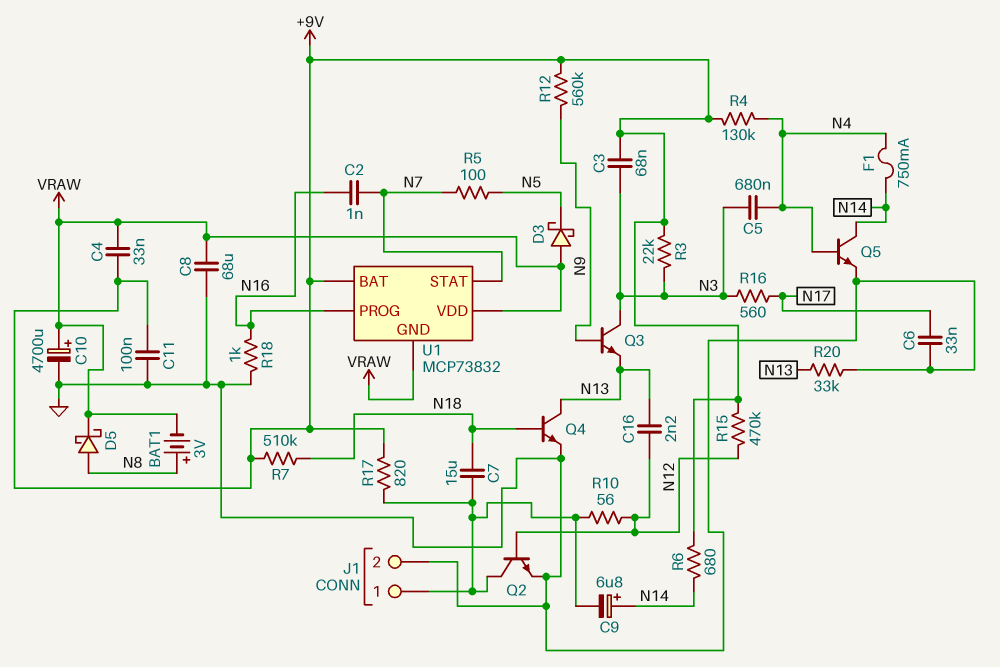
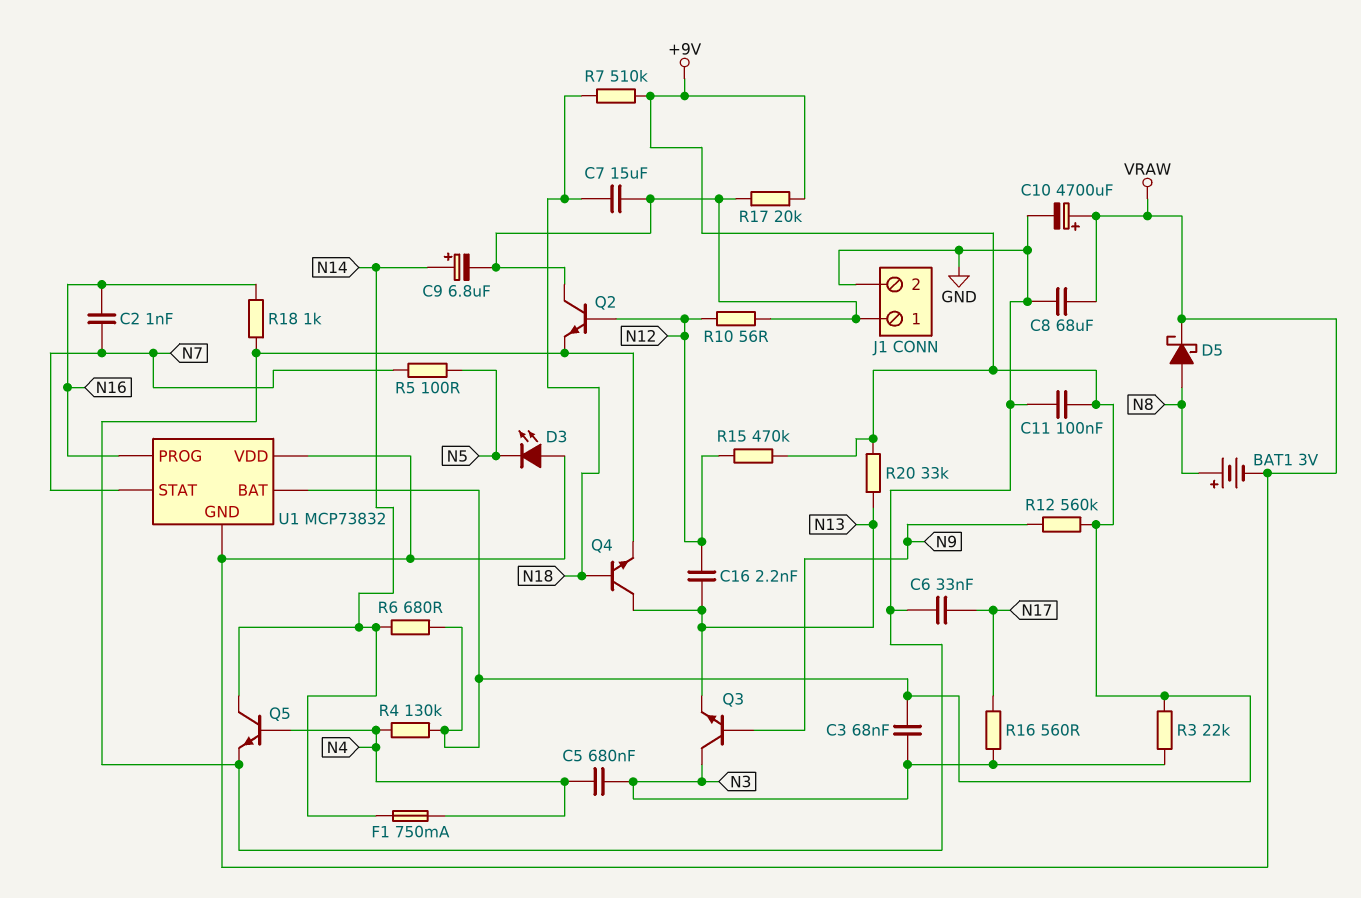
C4: 33nF (+9V, VRAW) -> none
D3: schottky (A VRAW, K N5) -> LED (A VRAW, K N5)
R17: 820 (+9V, J1/1) -> 20k (+9V, J1/1)
R20: 33k (GND, N13) -> 33k (+9V, N13)

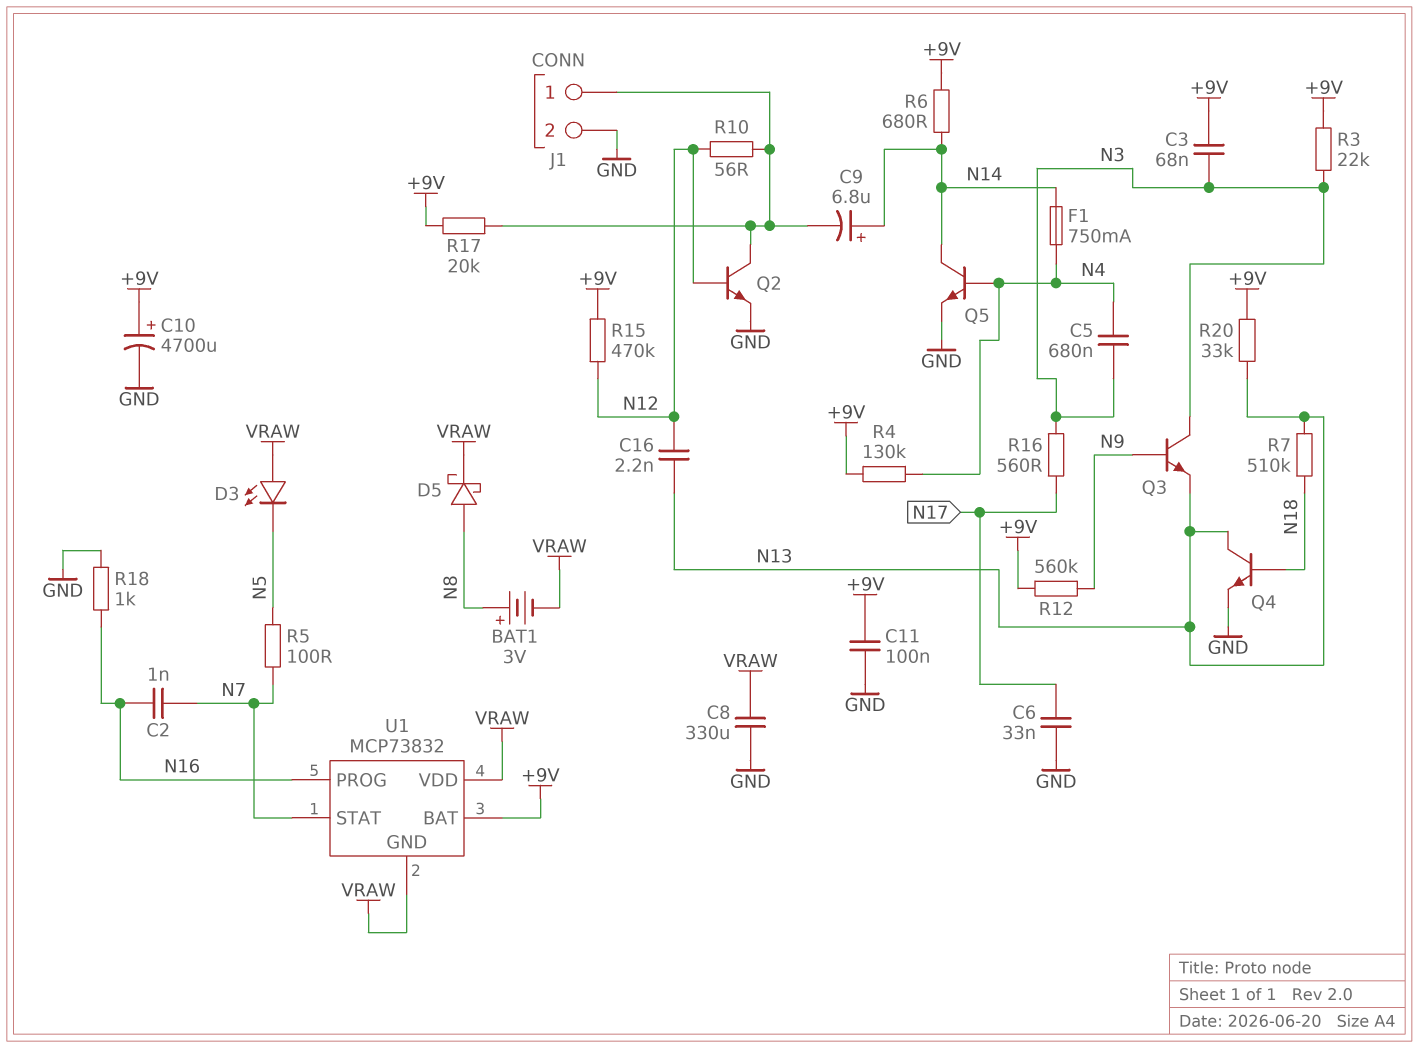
C7: 15uF (J1/1, N18) -> none
C8: 68uF (GND, VRAW) -> 330uF (GND, VRAW)
C10: 4700uF (plus VRAW, minus GND) -> 4700uF (plus +9V, minus GND)
R7: 510k (+9V, N18) -> 510k (N13, N18)

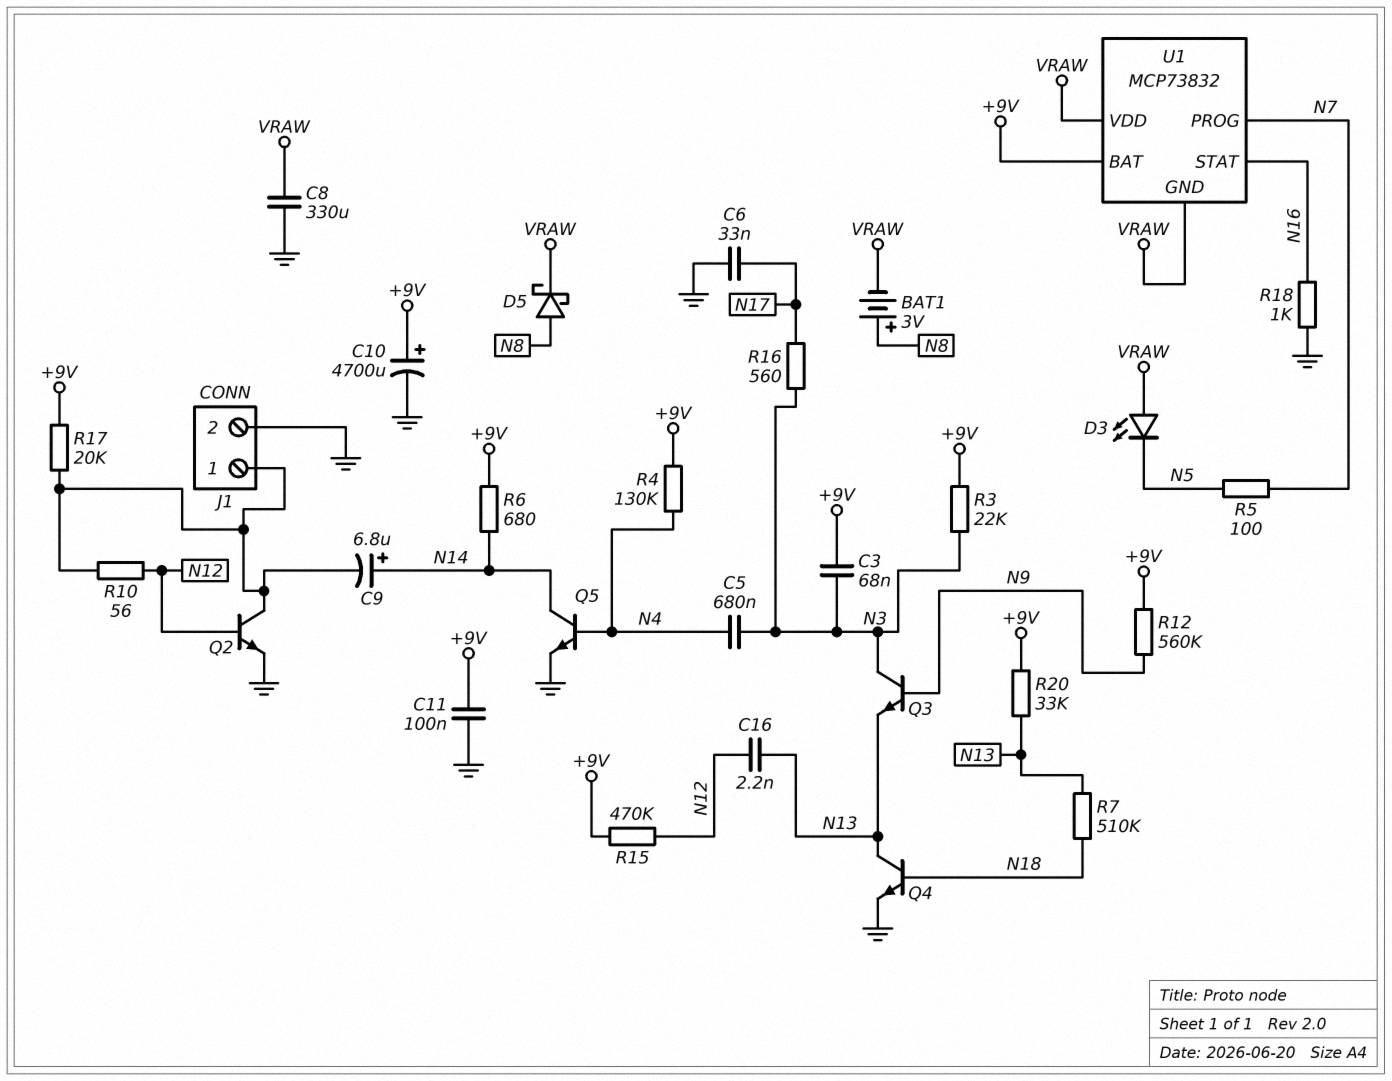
C2: 1nF (N7, N16) -> none
F1: 750mA (N4, N14) -> none
U1 pin PROG: N16 -> N7
U1 pin STAT: N7 -> N16

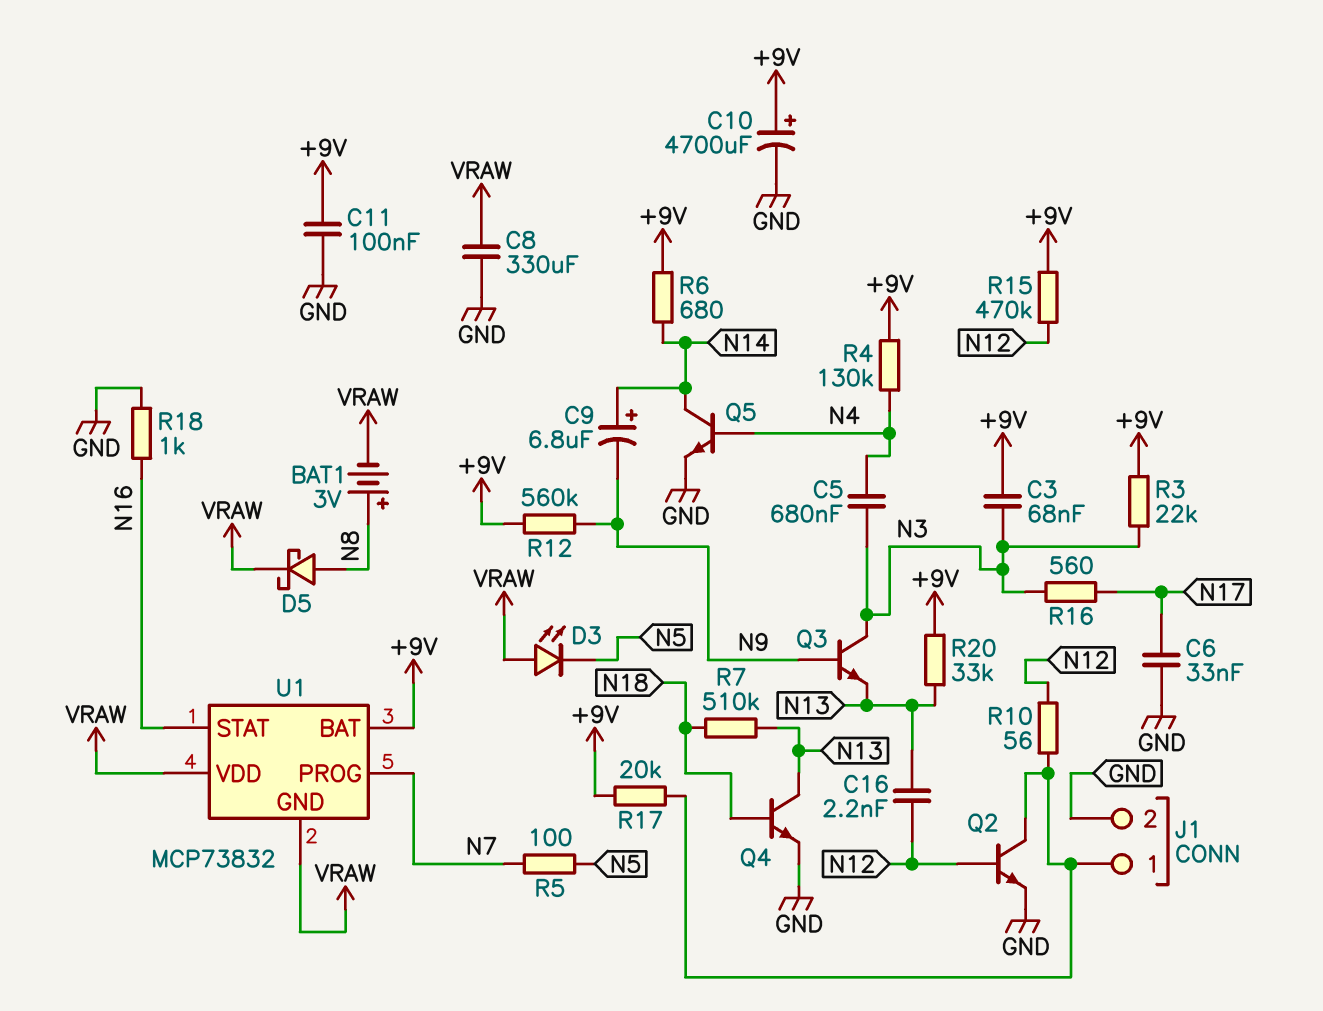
C9: 6.8uF (plus N14, minus J1/1) -> 6.8uF (plus N14, minus N9)

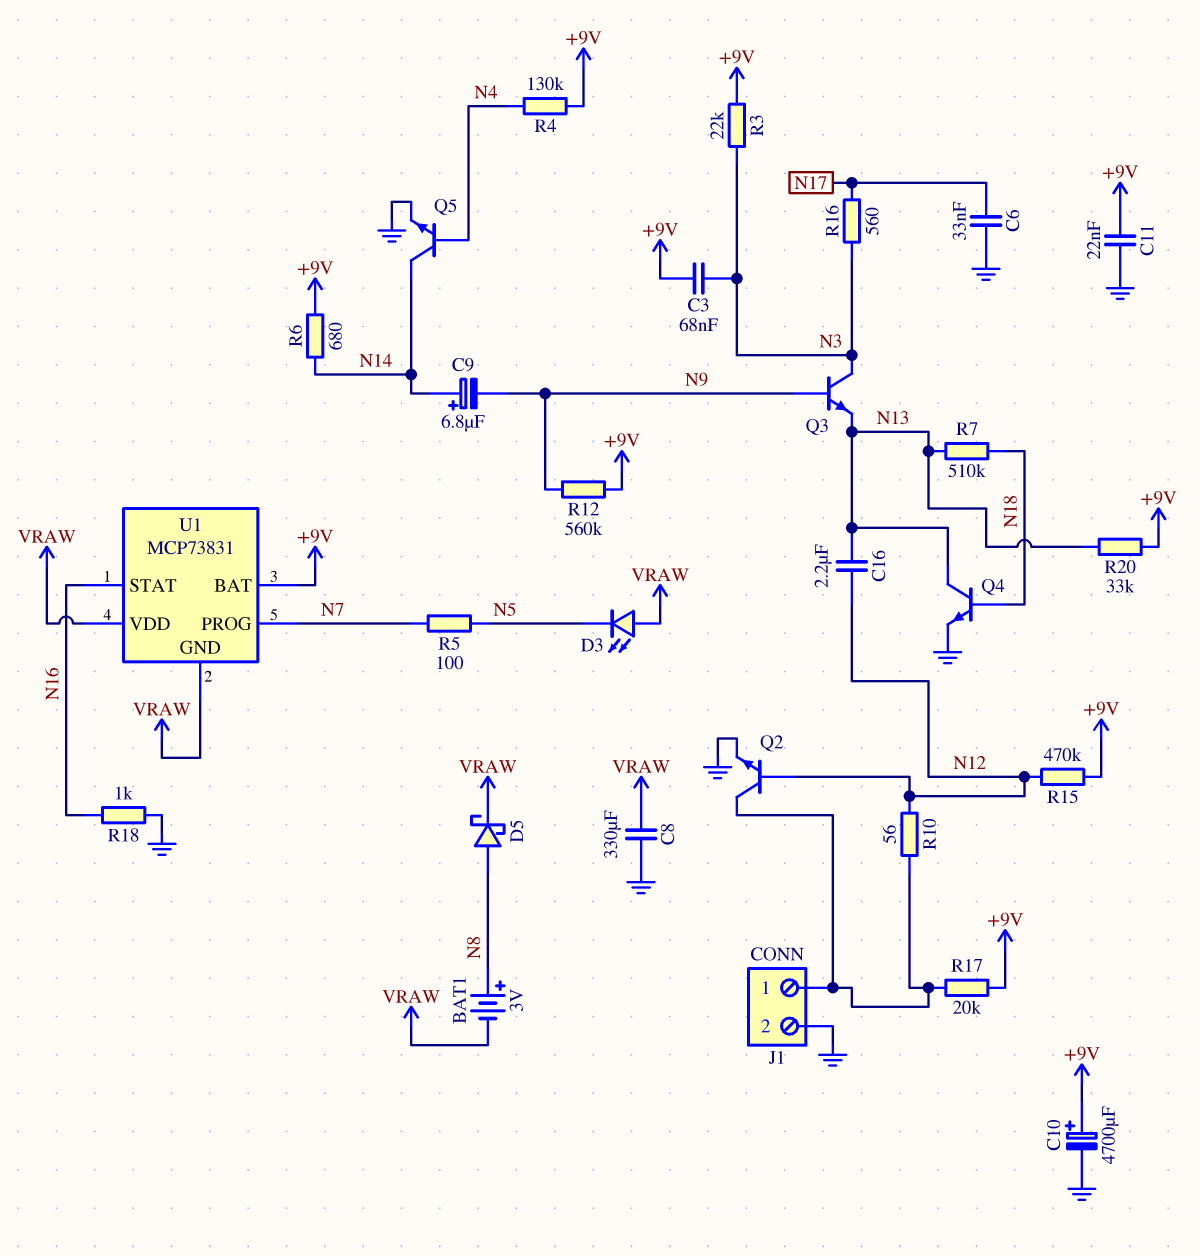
C5: 680nF (N3, N4) -> none
C11: 100nF (+9V, GND) -> 22nF (+9V, GND)
C16: 2.2nF (N12, N13) -> 2.2uF (N12, N13)
U1: MCP73832 -> MCP73831

